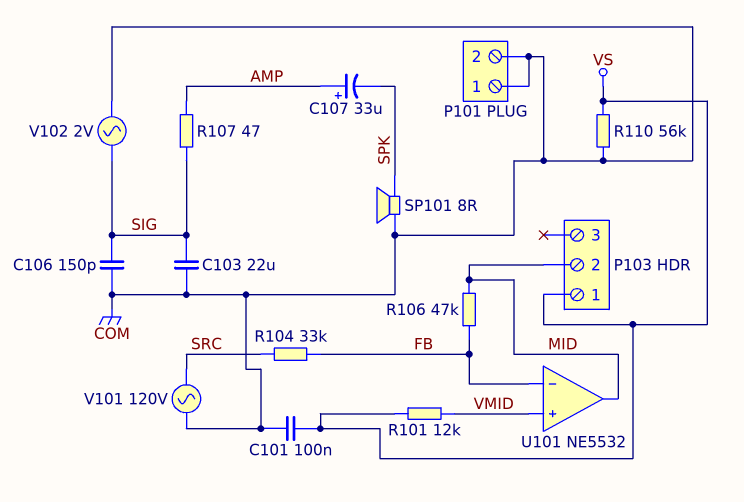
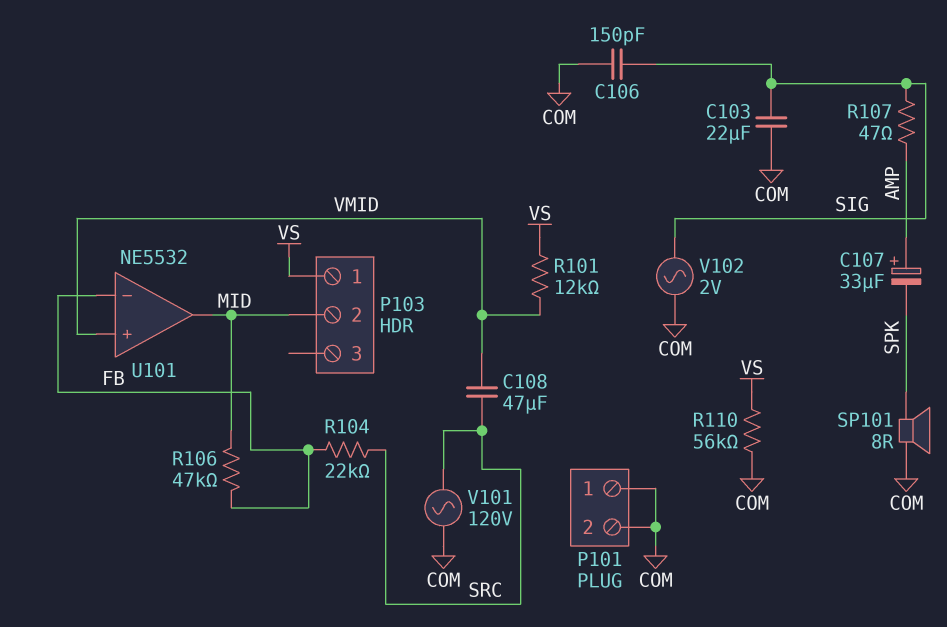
C101: 100nF (COM, VS) -> none
C108: none -> 47uF (SRC, VMID)
R104: 33k (FB, SRC) -> 22k (FB, SRC)

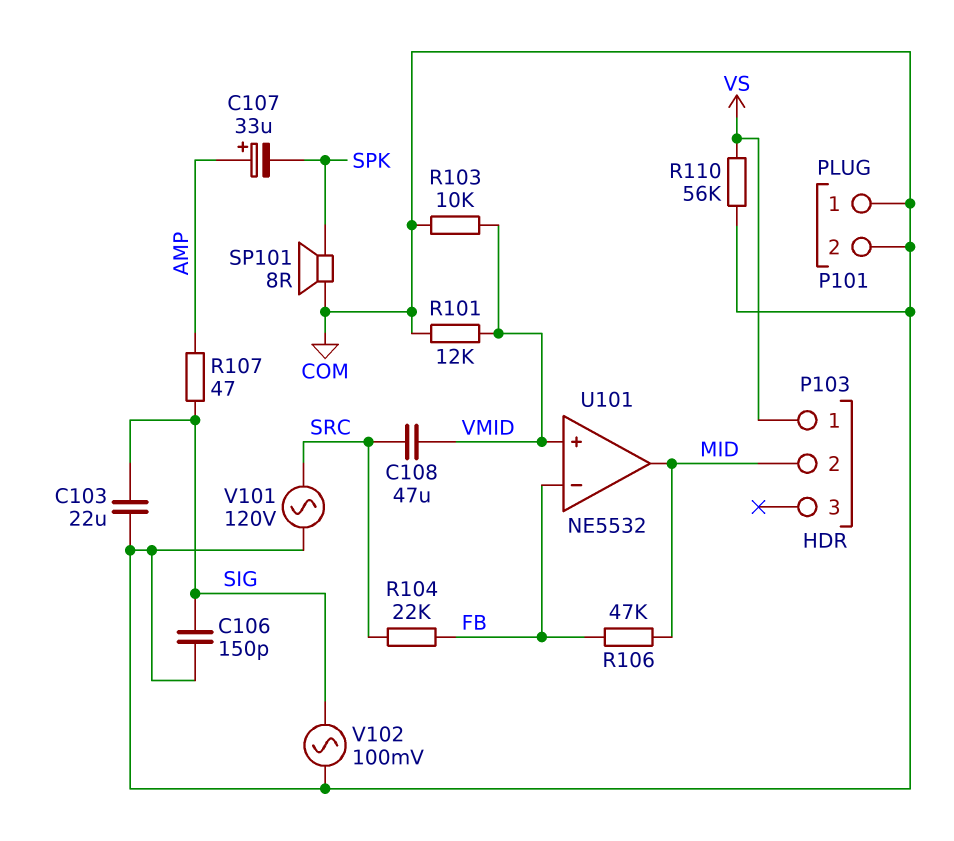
R101: 12k (VMID, VS) -> 12k (COM, VMID)
R103: none -> 10k (COM, VMID)
V102: AC 2V (COM, SIG) -> AC 100mV (COM, SIG)

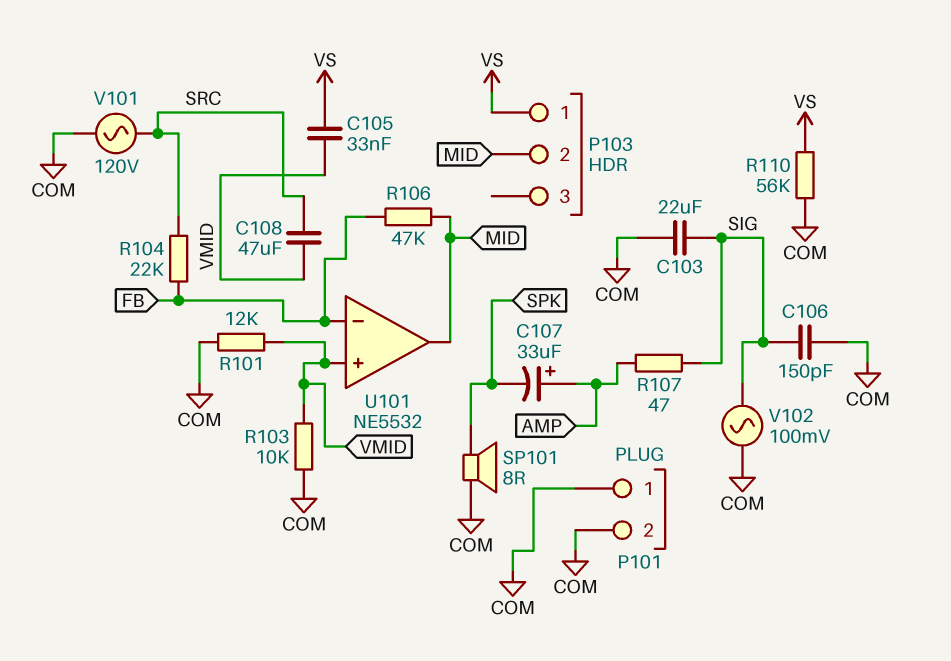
C105: none -> 33nF (VMID, VS)

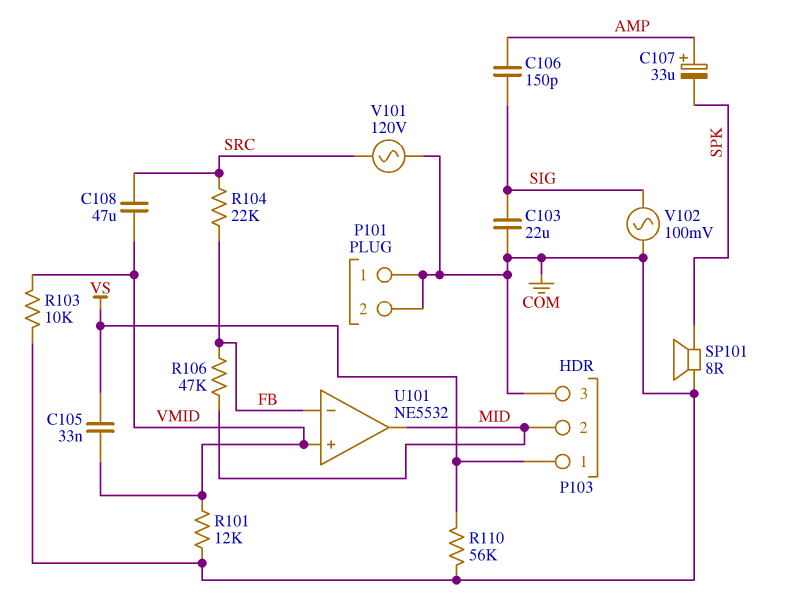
C106: 150pF (COM, SIG) -> 150pF (AMP, SIG)
P103 pin 3: none -> COM
R107: 47 (AMP, SIG) -> none

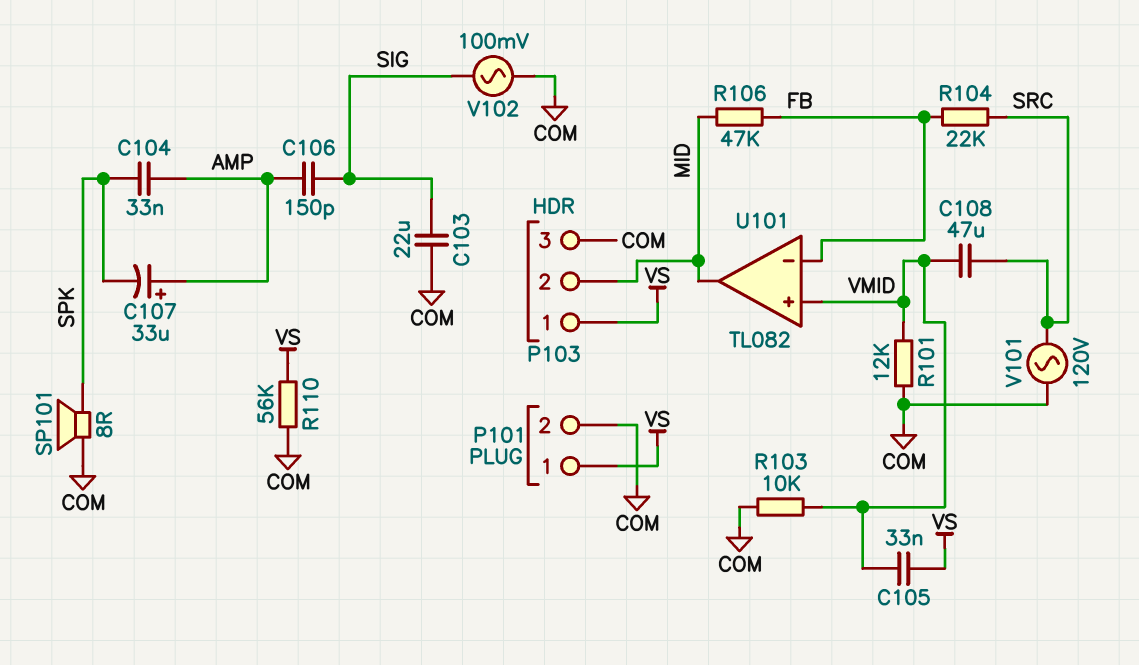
C104: none -> 33nF (AMP, SPK)
P101 pin 1: COM -> VS
U101: NE5532 -> TL082

